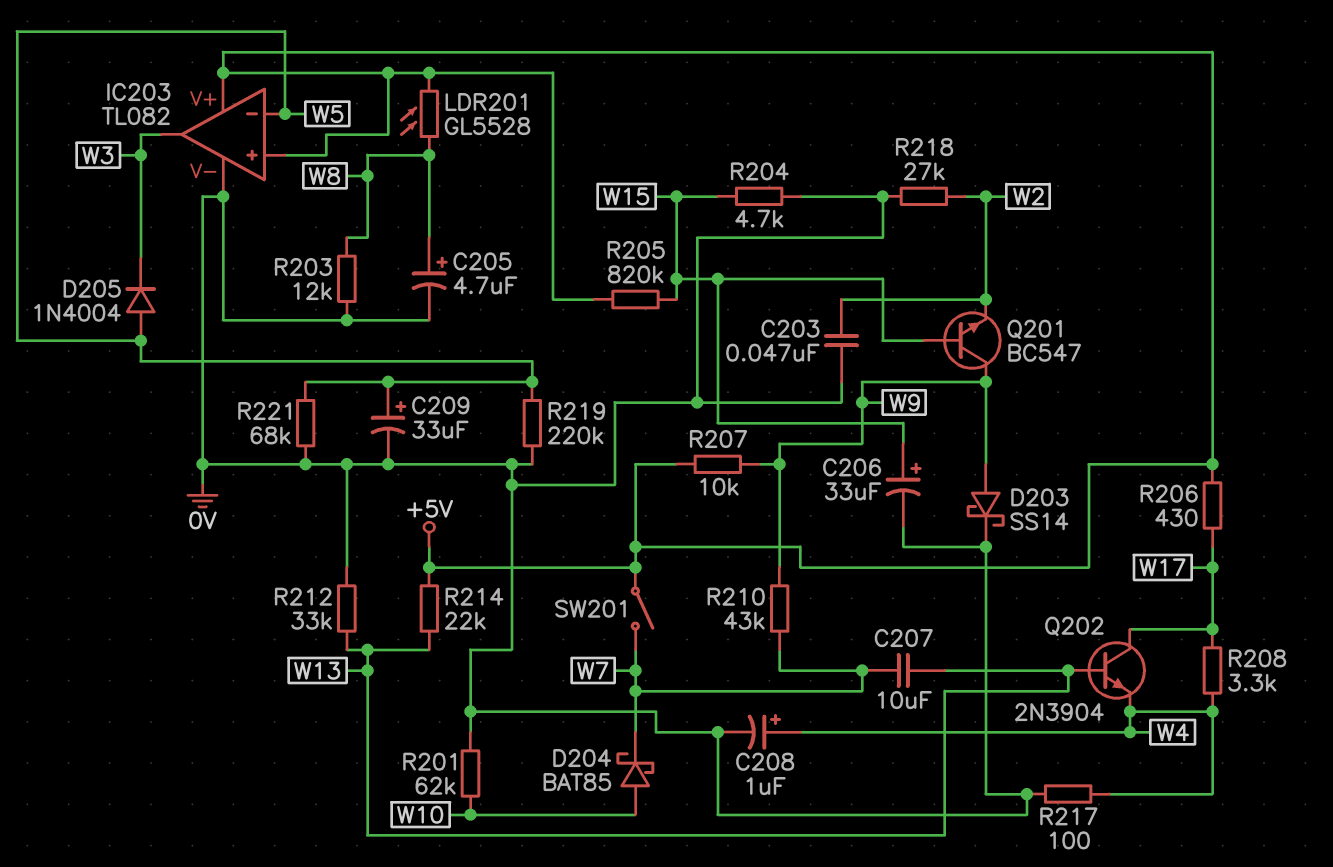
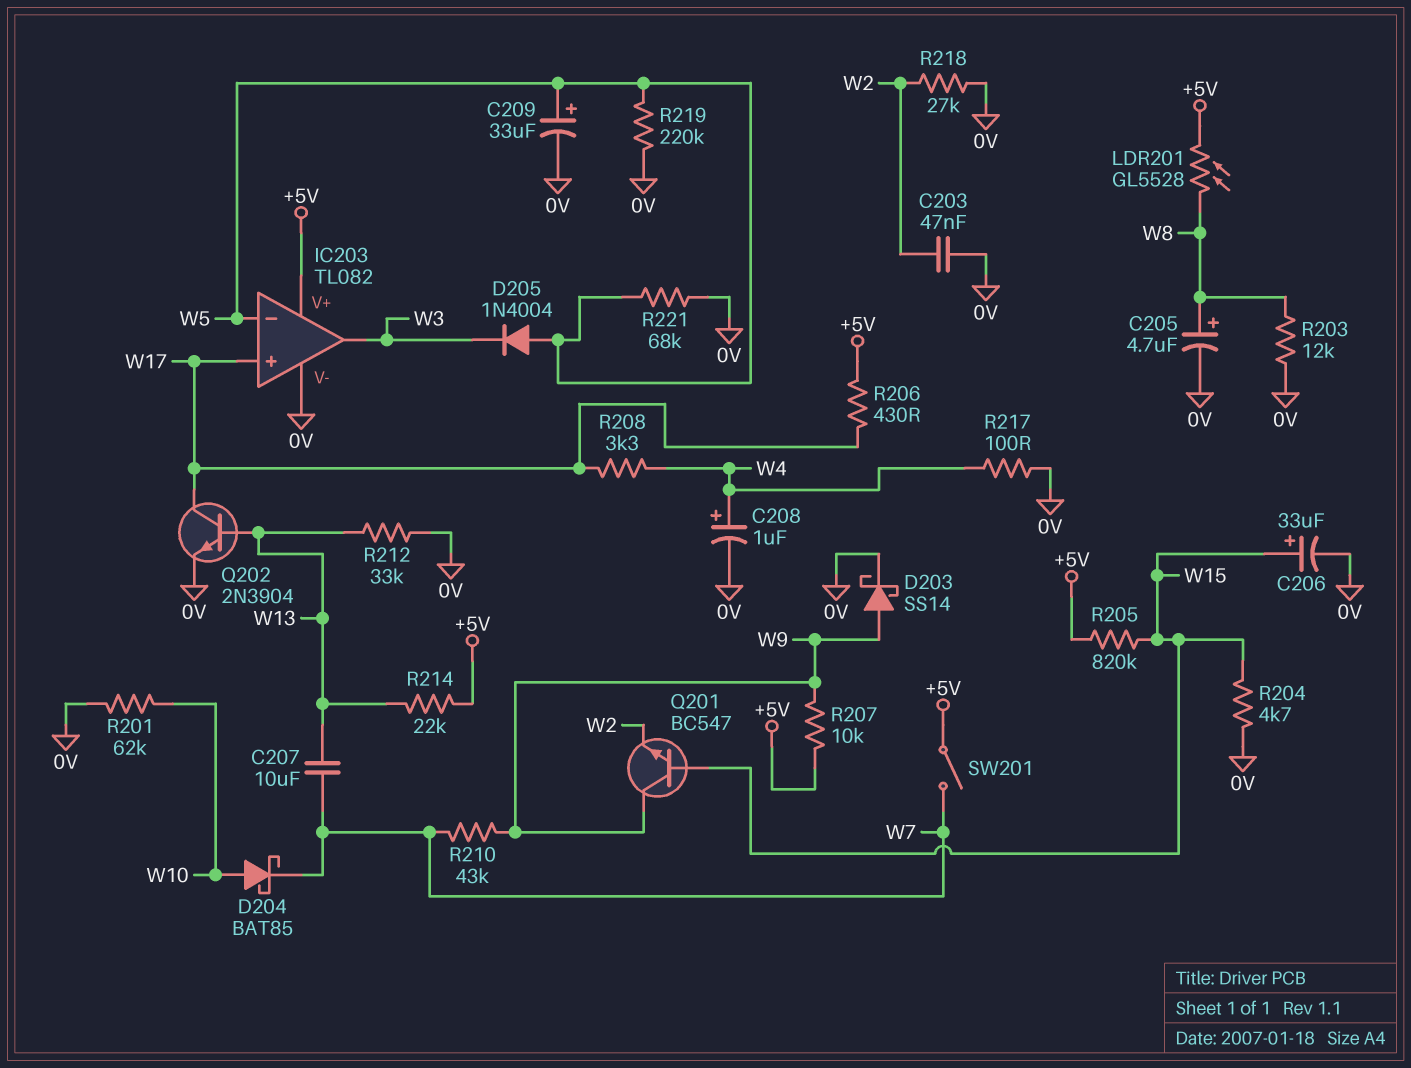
IC203 pin in+: +5V -> W17
Q202: NPN 2N3904 (B W13, C W17, E W4) -> NPN 2N3904 (B W13, C W17, E 0V)

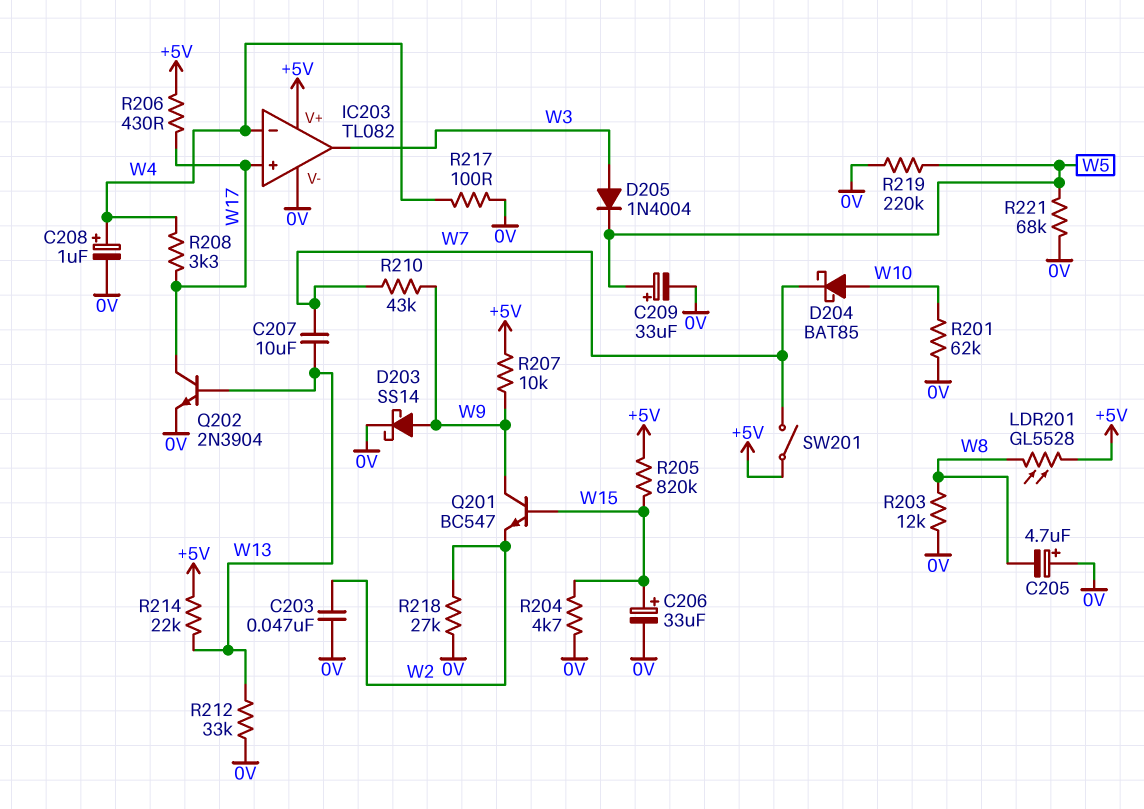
C205: 4.7uF (plus W8, minus 0V) -> 4.7uF (plus 0V, minus W8)
D205: diode 1N4004 (A W5, K W3) -> diode 1N4004 (A W3, K W5)
IC203 pin in-: W5 -> W4

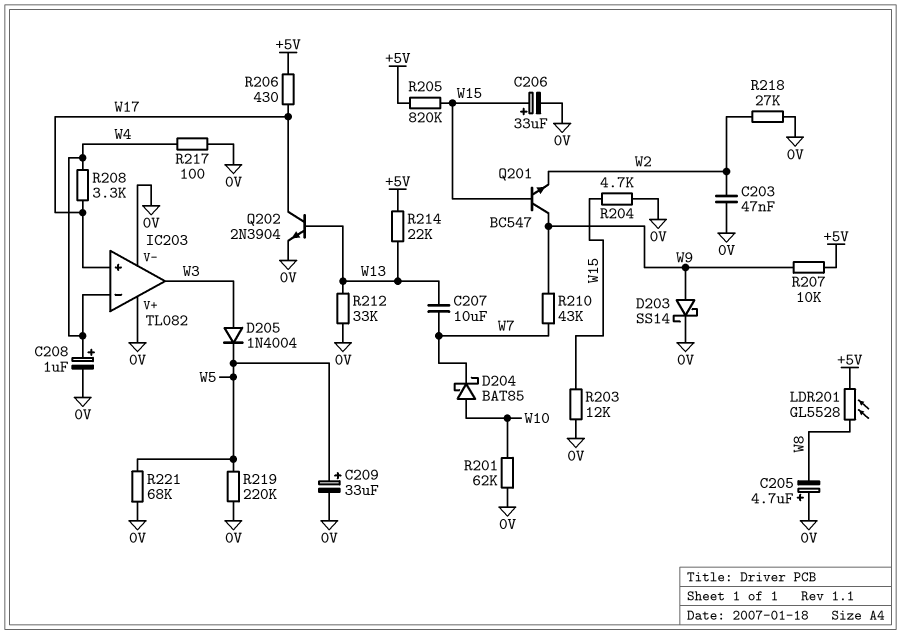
IC203 pin V+: +5V -> 0V
R203: 12k (0V, W8) -> 12k (0V, W15)
SW201: switch (+5V, W7) -> none

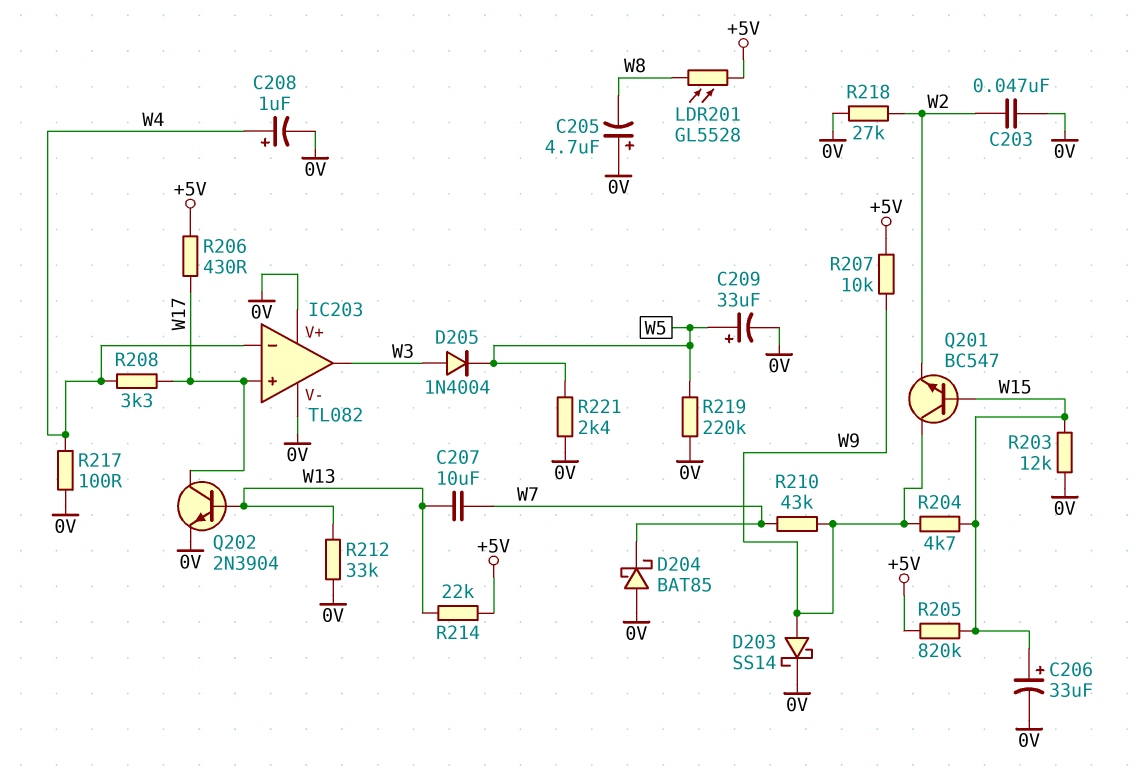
D204: schottky BAT85 (A W10, K W7) -> schottky BAT85 (A 0V, K W7)
R201: 62k (0V, W10) -> none
R204: 4.7k (0V, W15) -> 4.7k (W9, W15)
R221: 68k (0V, W5) -> 2.4k (0V, W5)

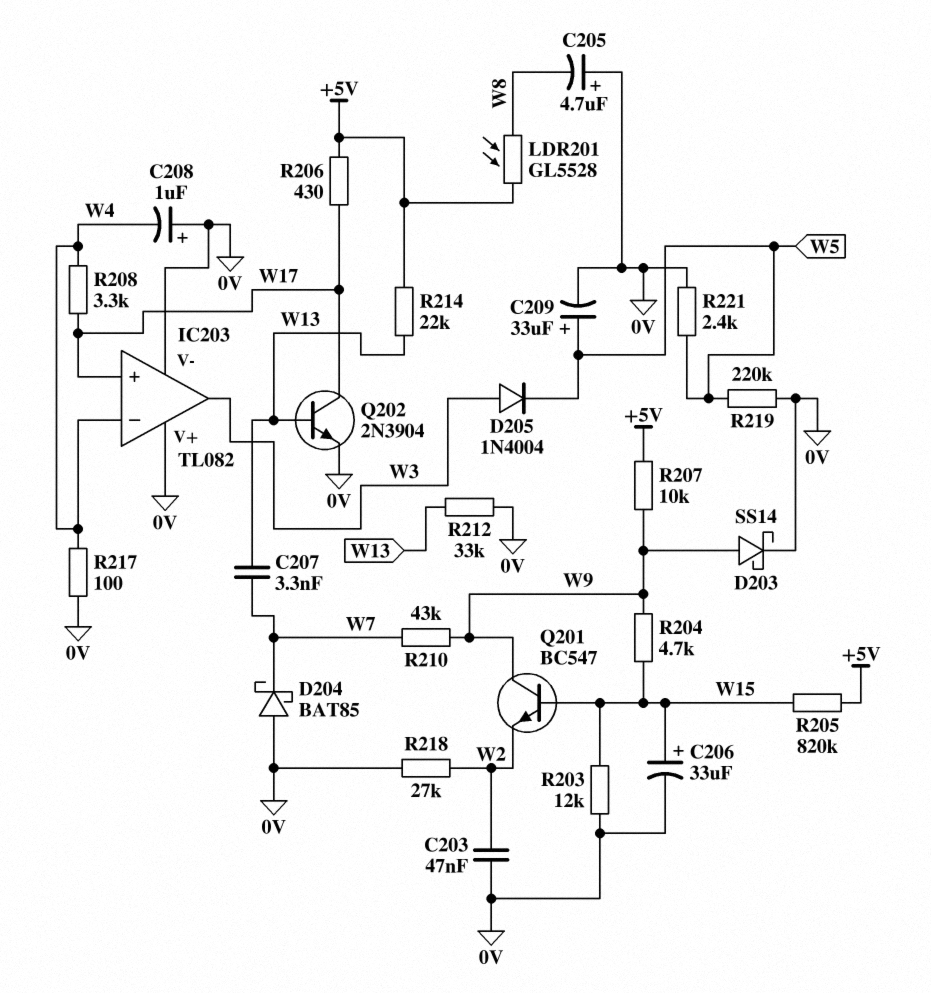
C207: 10uF (W7, W13) -> 3.3nF (W7, W13)
C208: 1uF (plus W4, minus 0V) -> 1uF (plus 0V, minus W4)

